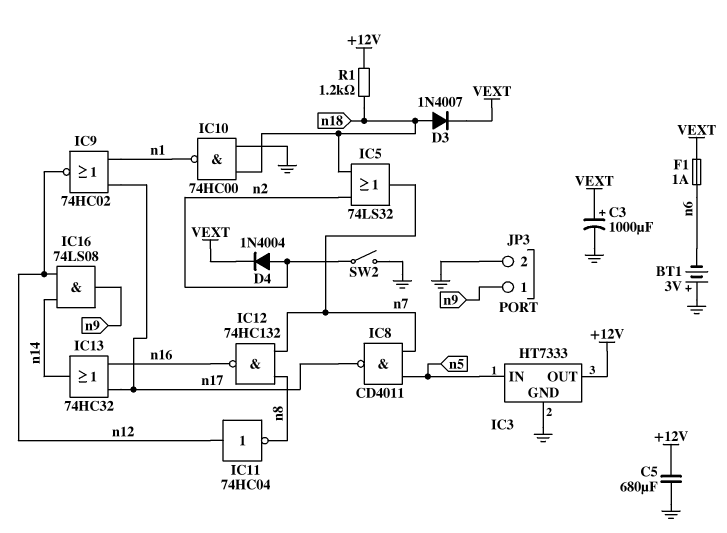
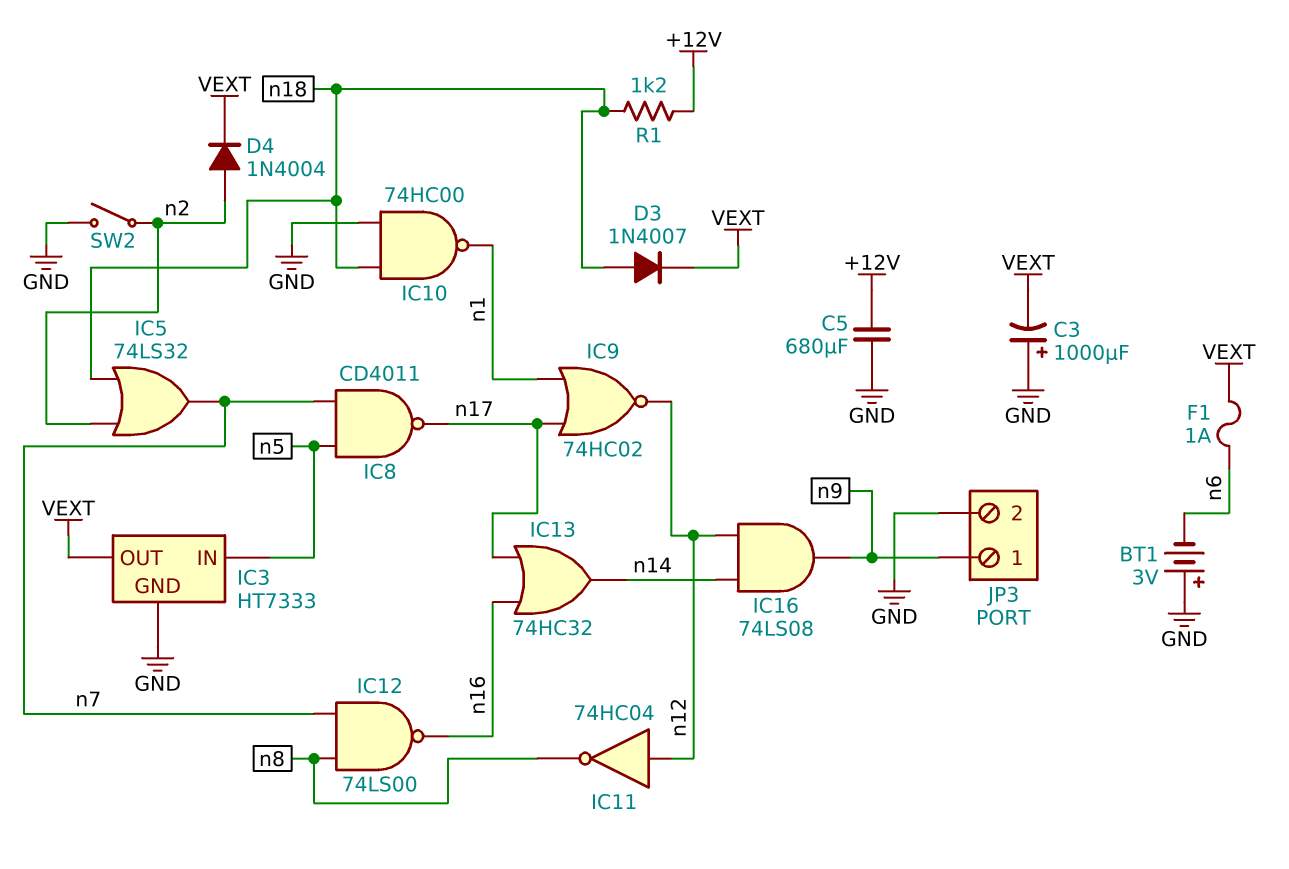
C3: 1000uF (plus VEXT, minus GND) -> 1000uF (plus GND, minus VEXT)
IC3 pin OUT: +12V -> VEXT
IC12: NAND 74HC132 (in n7, in n8, out n16) -> NAND 74LS00 (in n7, in n8, out n16)

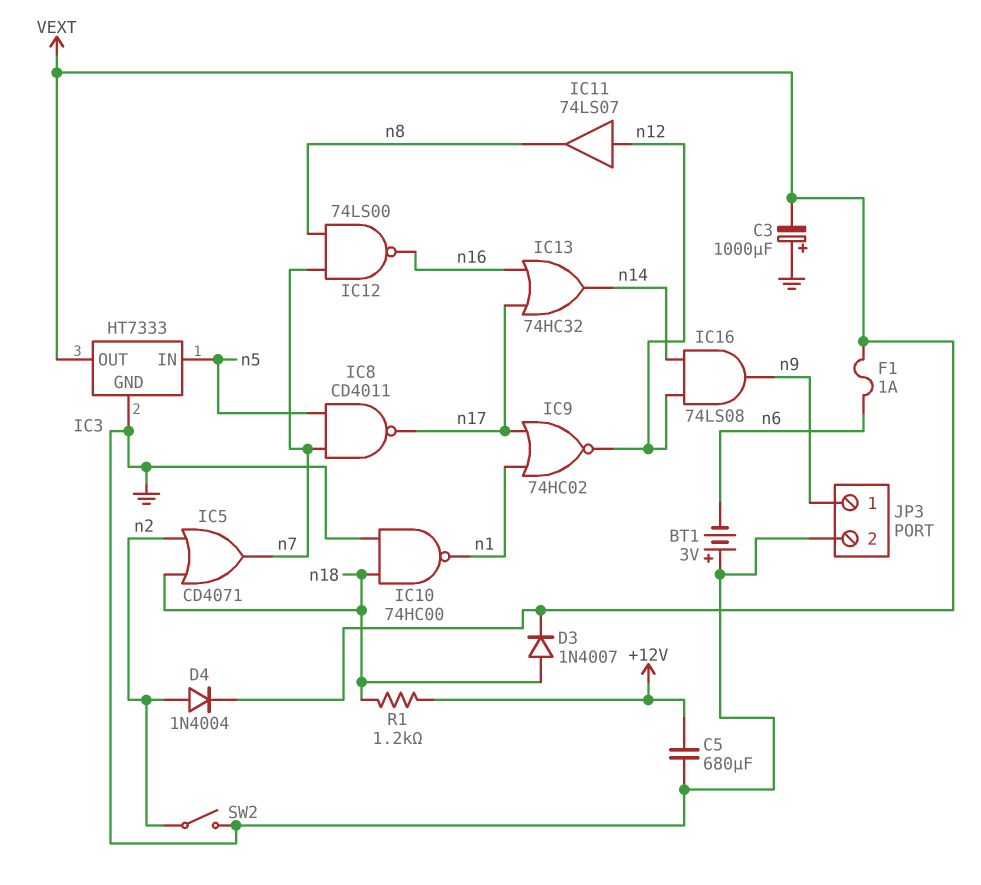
IC5: OR 74LS32 (in n2, in n18, out n7) -> OR CD4071 (in n2, in n18, out n7)
IC11: NOT 74HC04 (in n12, out n8) -> buffer 74LS07 (in n12, out n8)

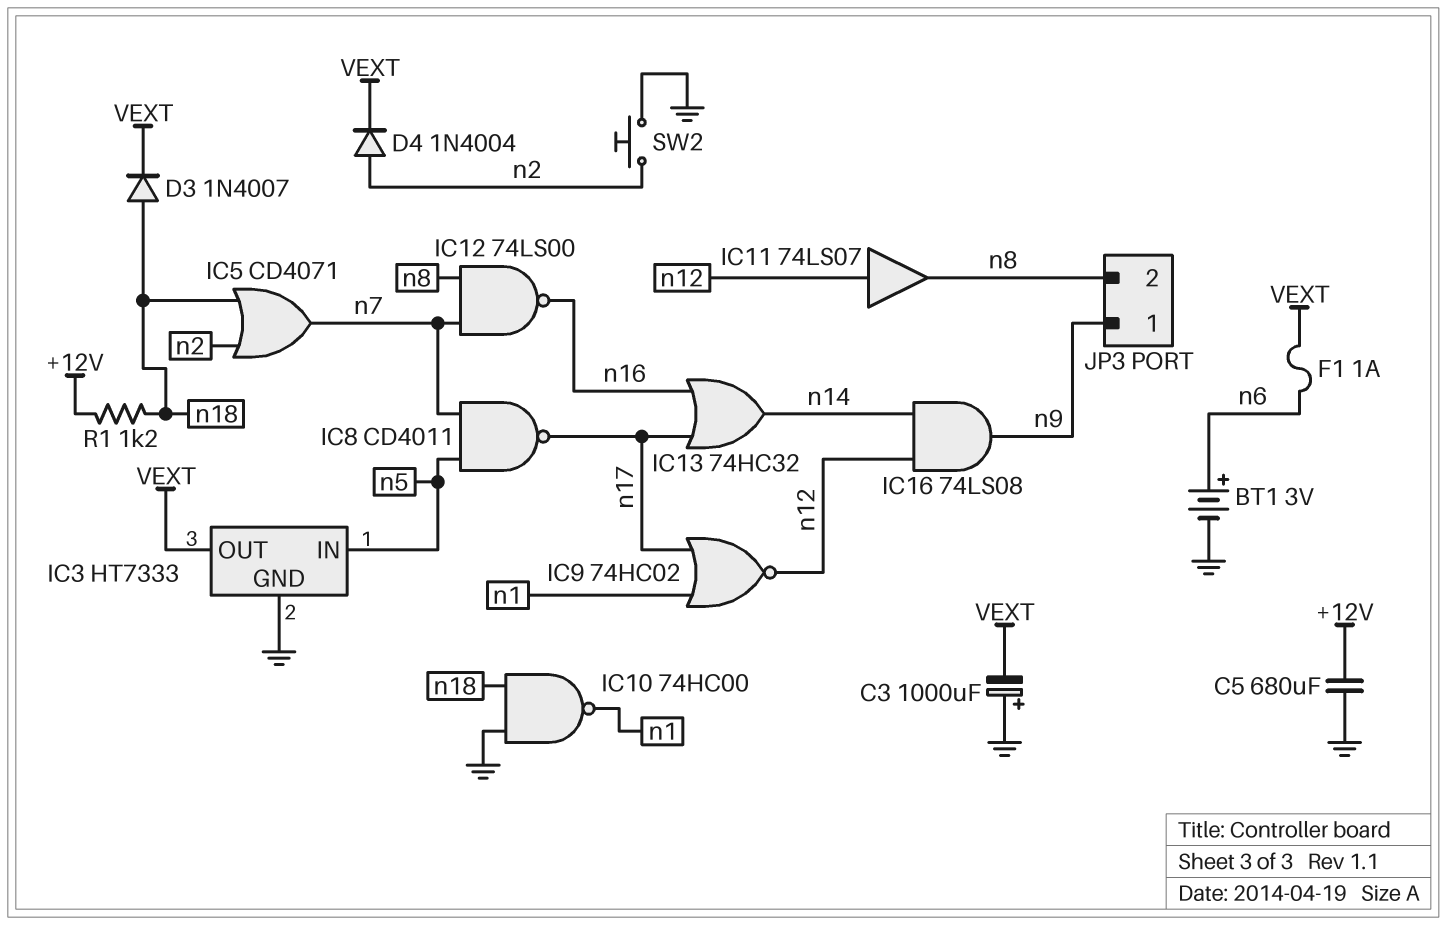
BT1: 3V (plus GND, minus n6) -> 3V (plus n6, minus GND)
JP3 pin 2: GND -> n8
SW2: switch (GND, n2) -> button (GND, n2)

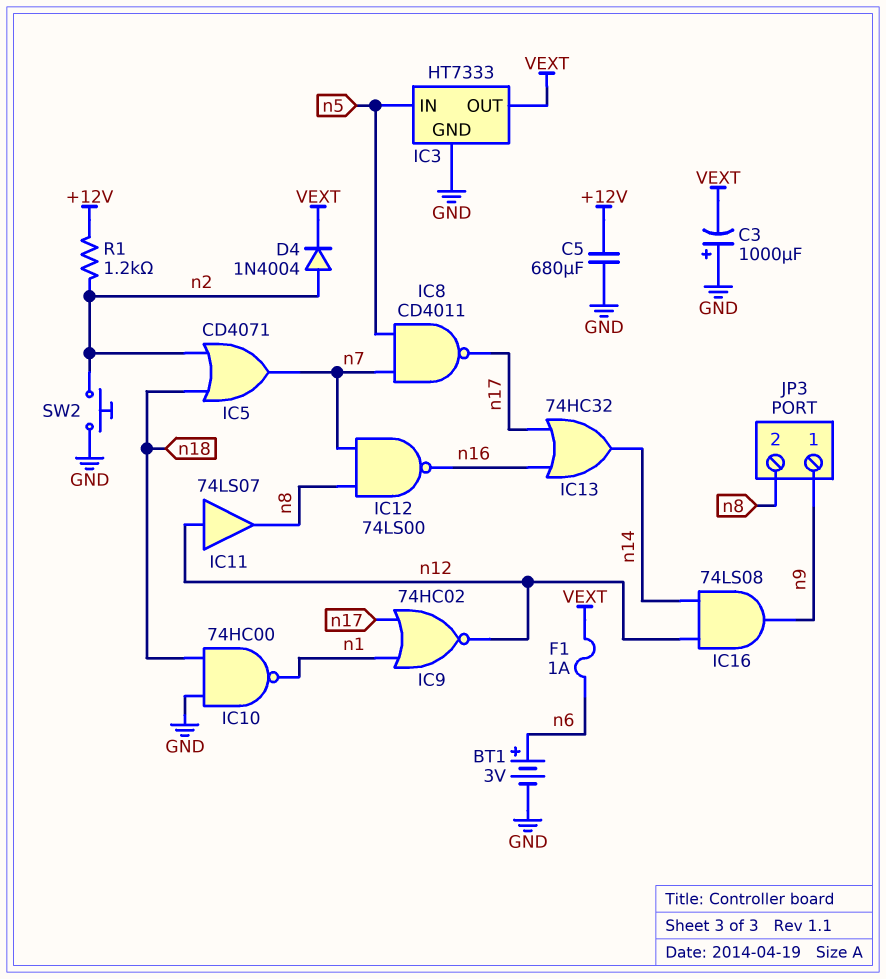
D3: diode 1N4007 (A n18, K VEXT) -> none
R1: 1.2k (+12V, n18) -> 1.2k (+12V, n2)

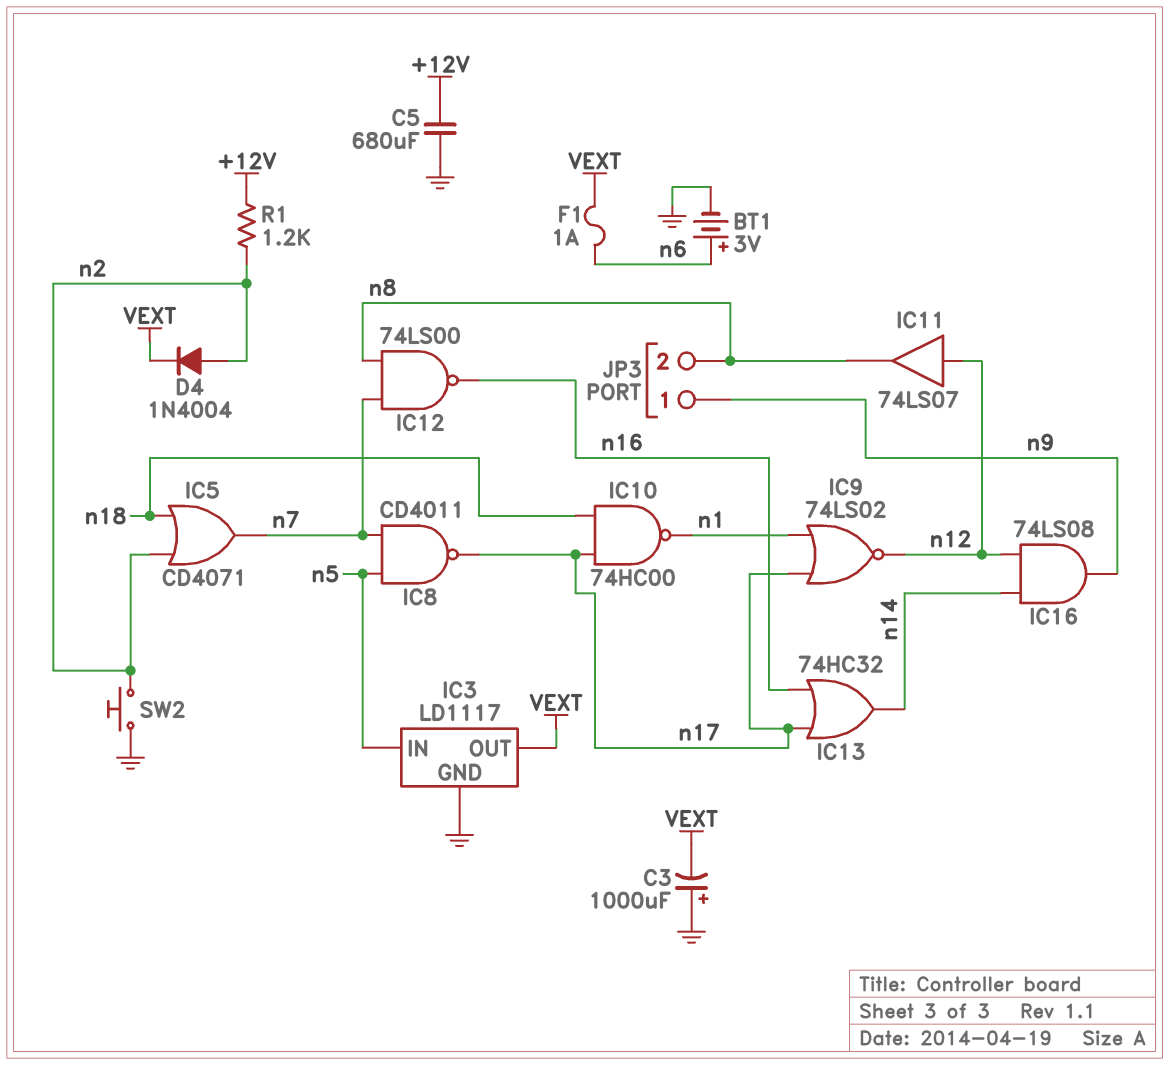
IC3: HT7333 -> LD1117
IC9: NOR 74HC02 (in n1, in n17, out n12) -> NOR 74LS02 (in n1, in n17, out n12)
IC10: NAND 74HC00 (in GND, in n18, out n1) -> NAND 74HC00 (in n17, in n18, out n1)

